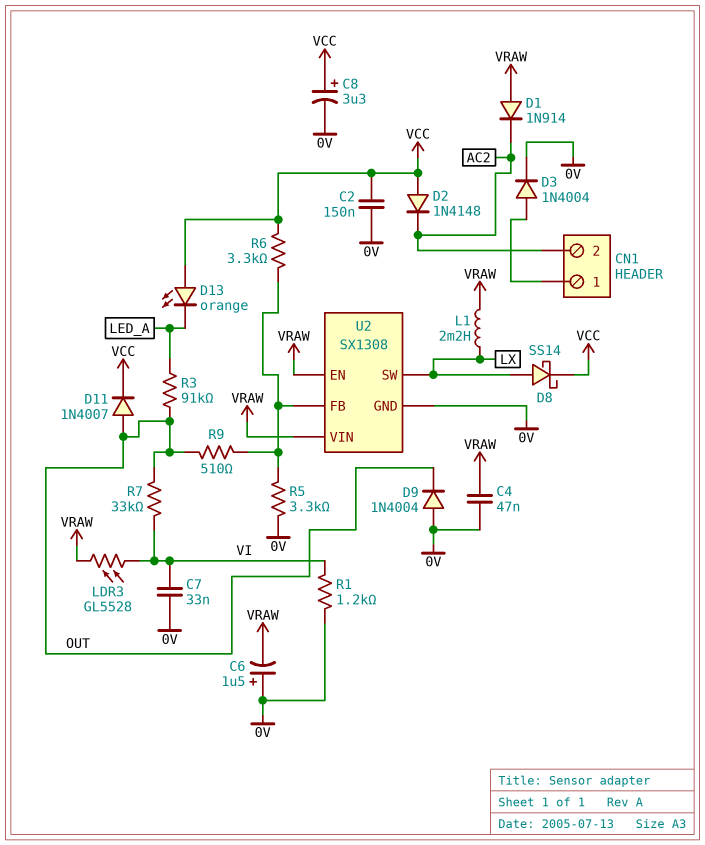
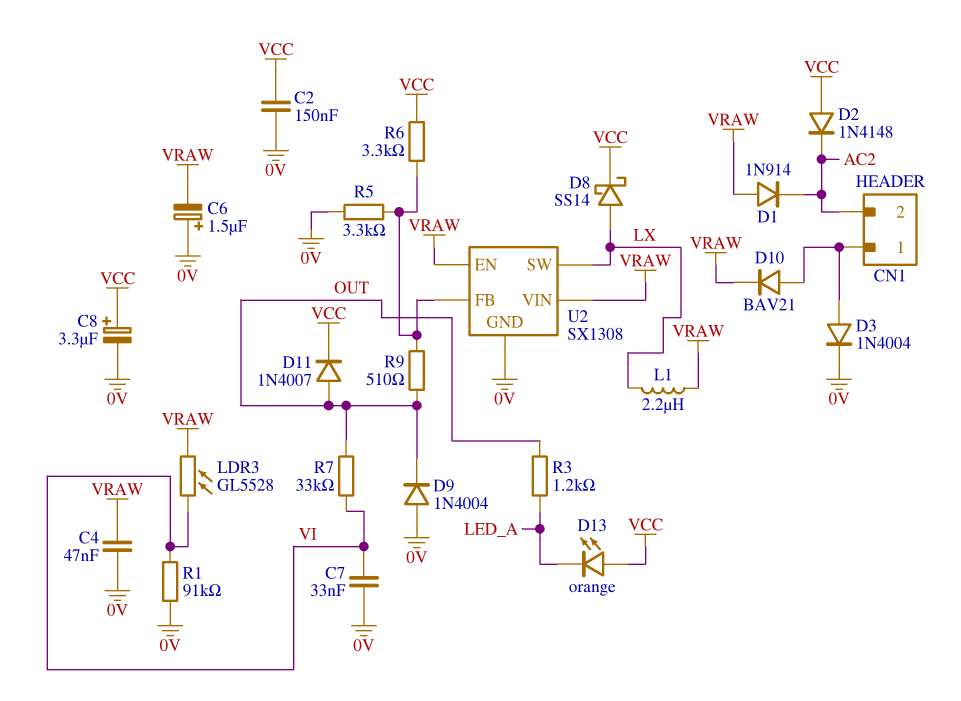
D10: none -> diode BAV21 (A CN1/1, K VRAW)
L1: 2.2mH (LX, VRAW) -> 2.2uH (LX, VRAW)
R1: 1.2k (0V, VI) -> 91k (0V, VI)
R3: 91k (LED_A, OUT) -> 1.2k (LED_A, OUT)

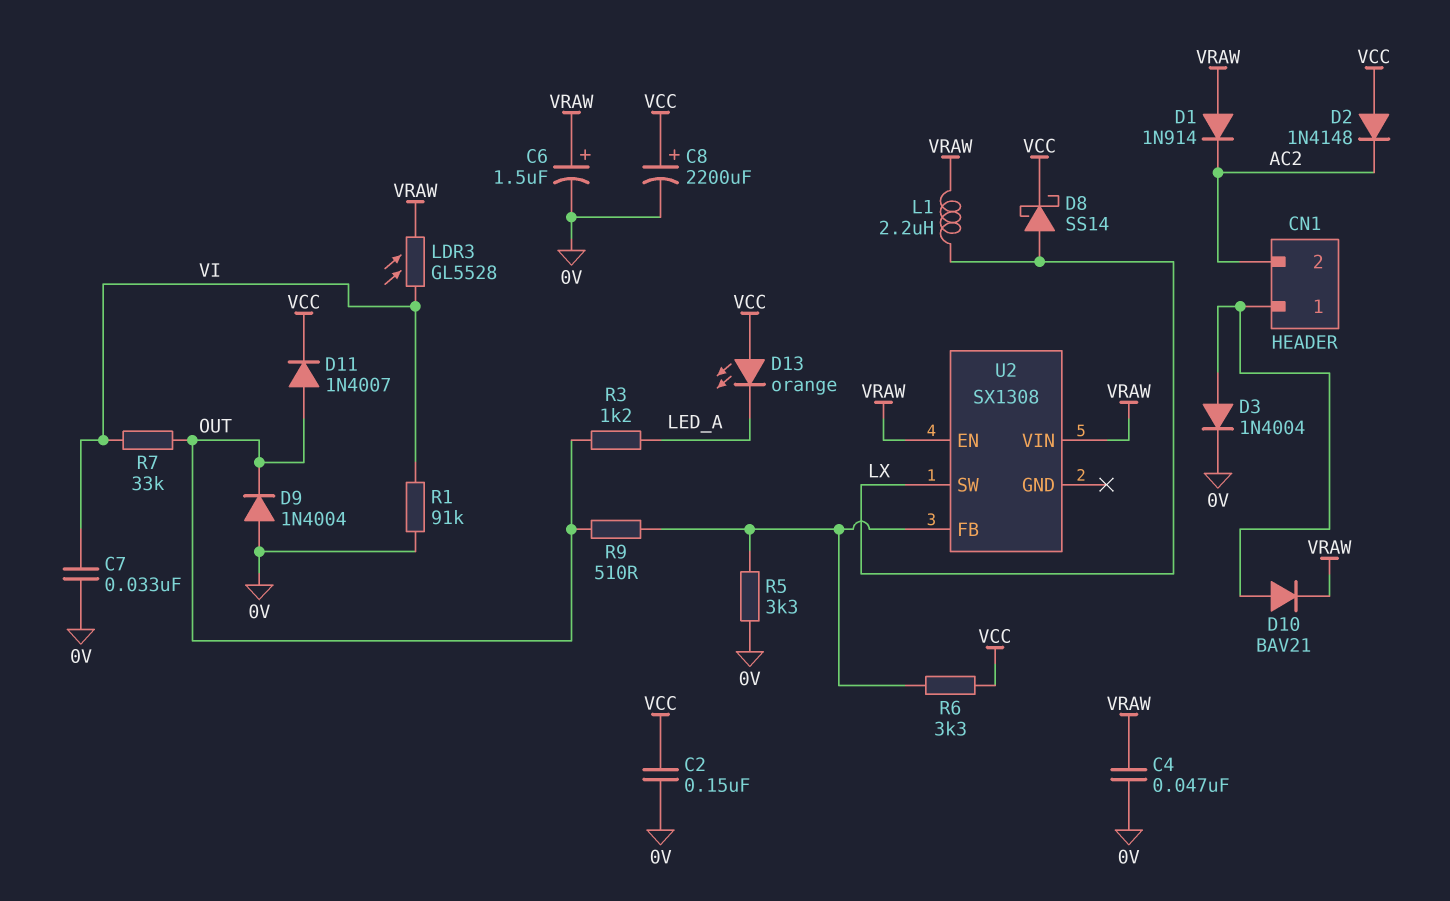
C6: 1.5uF (plus 0V, minus VRAW) -> 1.5uF (plus VRAW, minus 0V)
C8: 3.3uF (plus VCC, minus 0V) -> 2200uF (plus VCC, minus 0V)
U2 pin GND: 0V -> none

